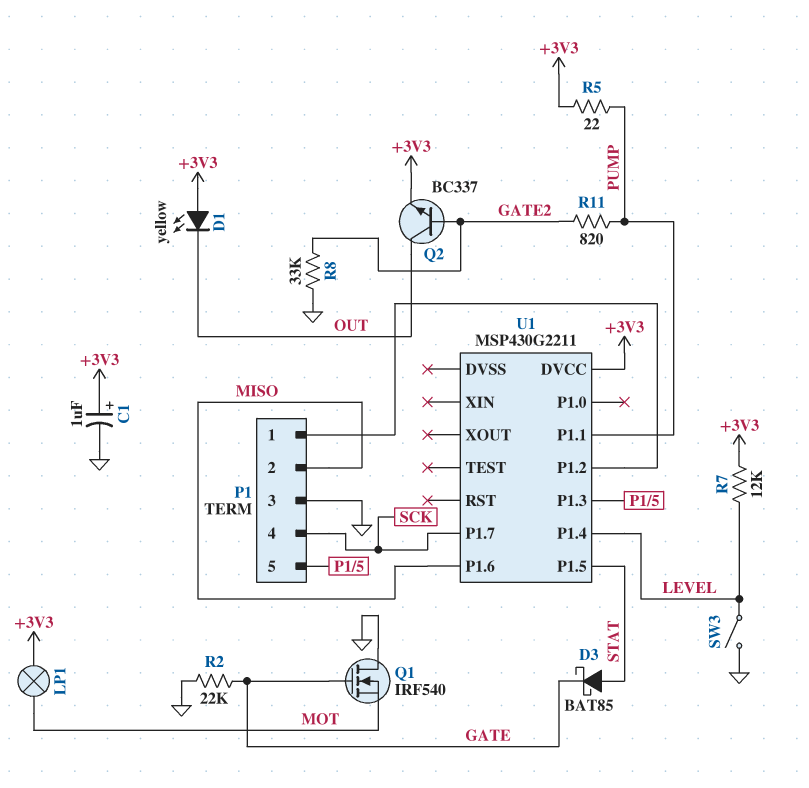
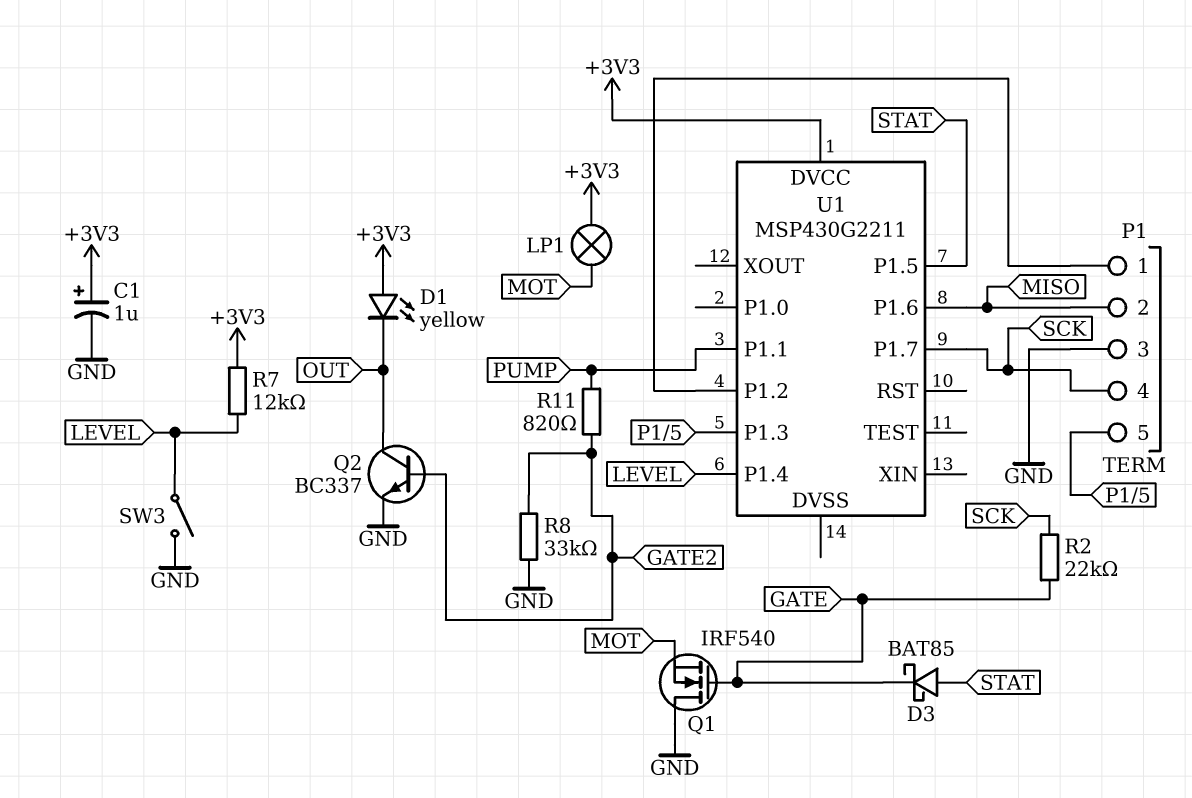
Q2: NPN BC337 (B GATE2, C OUT, E +3V3) -> NPN BC337 (B GATE2, C OUT, E GND)
R2: 22k (GATE, GND) -> 22k (GATE, SCK)
R5: 22 (+3V3, PUMP) -> none

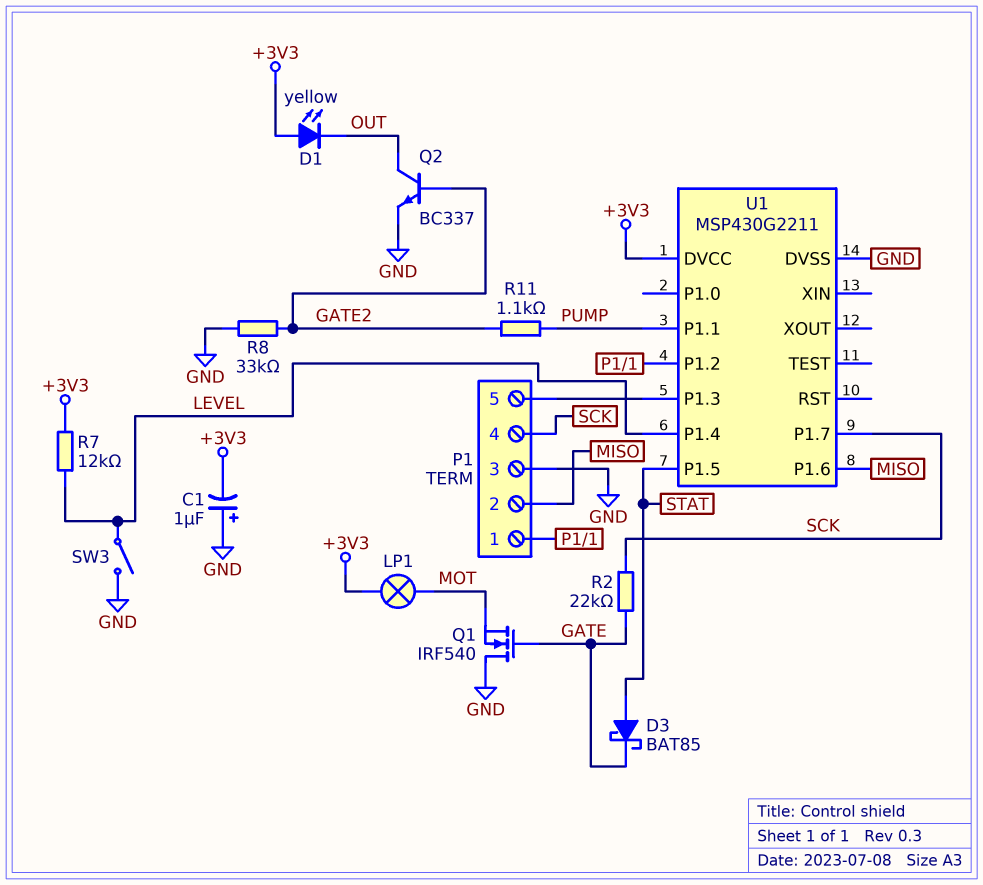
C1: 1uF (plus +3V3, minus GND) -> 1uF (plus GND, minus +3V3)
R11: 820 (GATE2, PUMP) -> 1.1k (GATE2, PUMP)
U1 pin DVSS: none -> GND

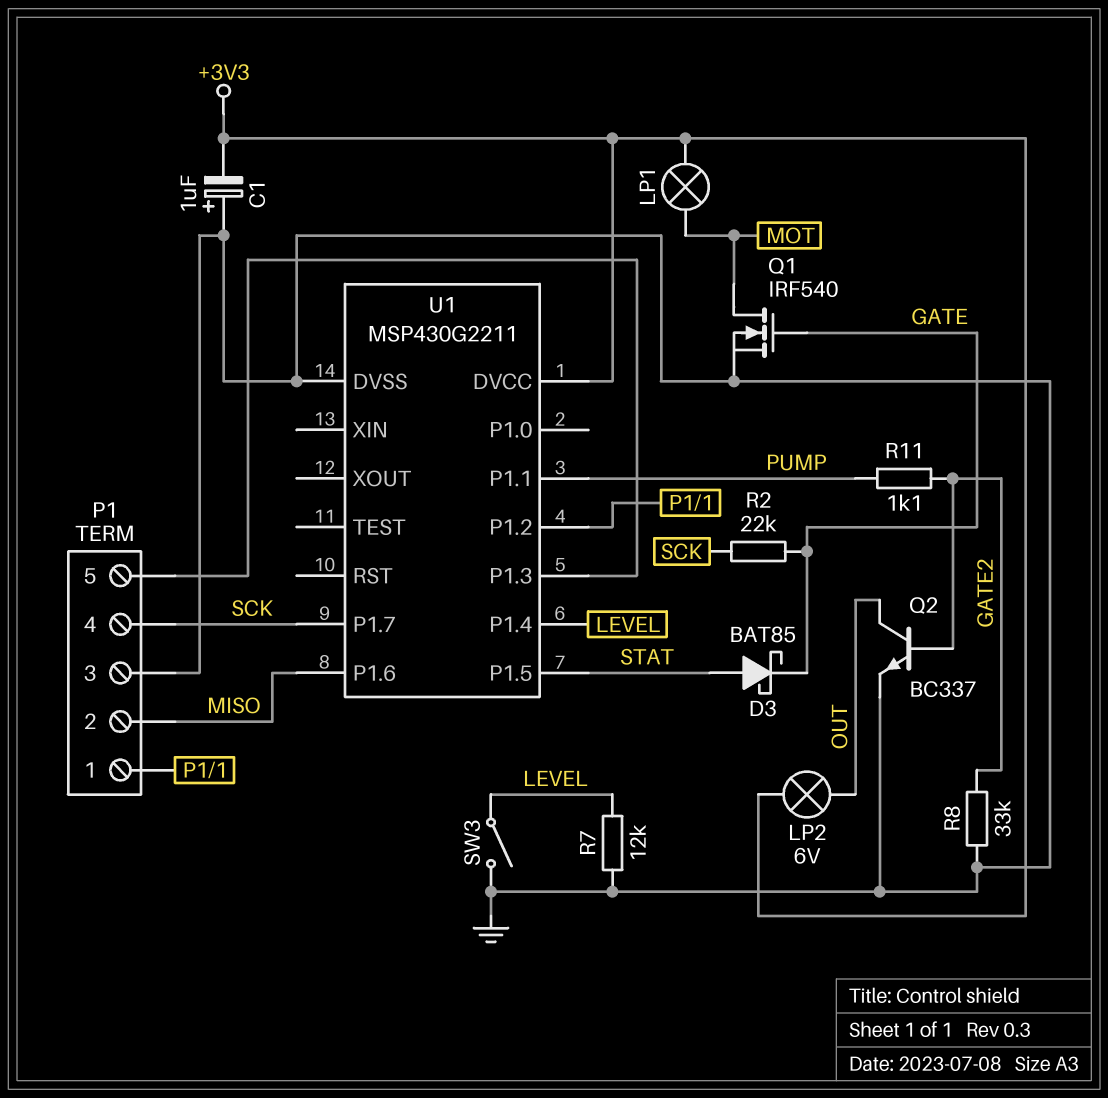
D1: LED yellow (A +3V3, K OUT) -> none
LP2: none -> lamp 6V (+3V3, OUT)
Q1: NMOS IRF540 (G GATE, D GND, S MOT) -> NMOS IRF540 (G GATE, D MOT, S GND)
R7: 12k (+3V3, LEVEL) -> 12k (GND, LEVEL)

